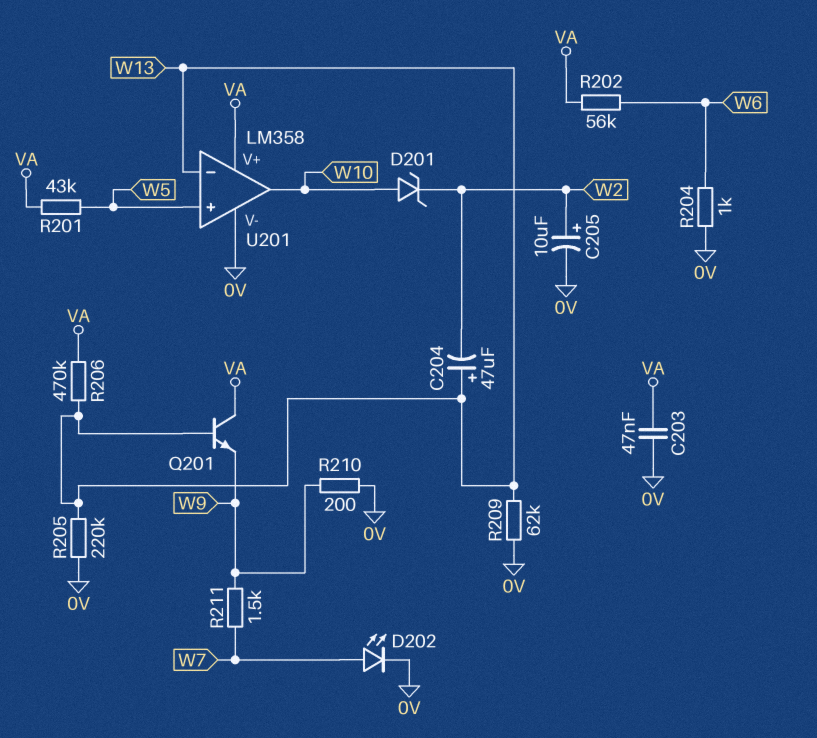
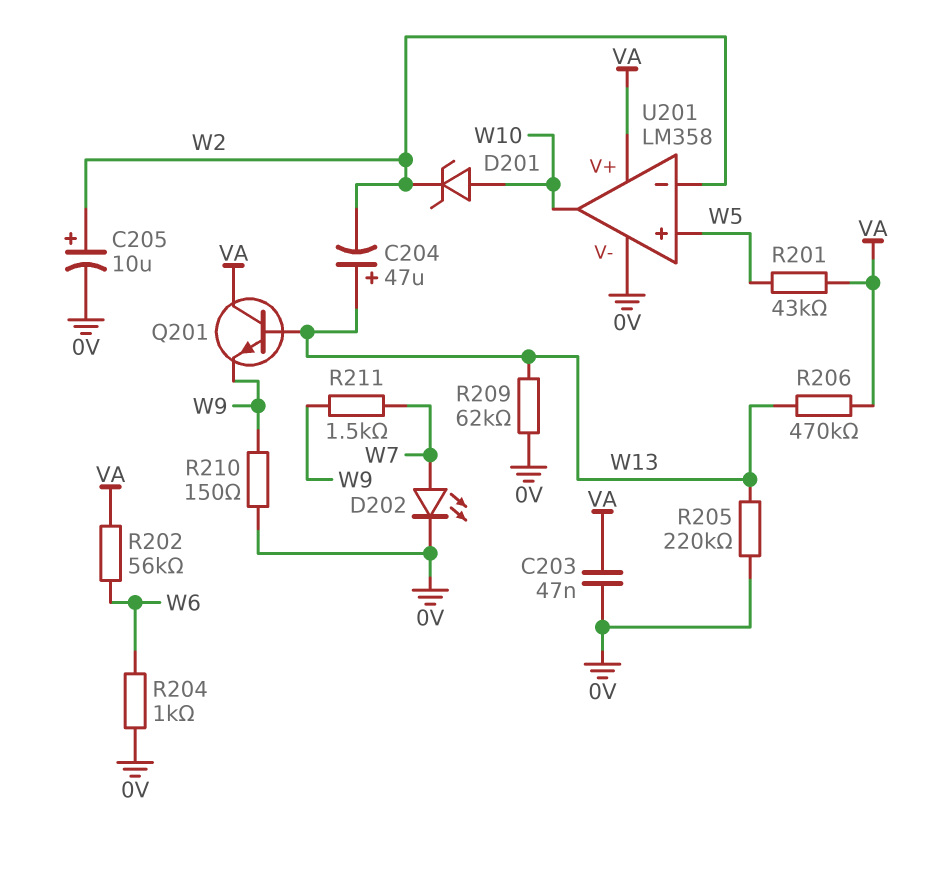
R210: 200 (0V, W9) -> 150 (0V, W9)
U201 pin in-: W13 -> W2

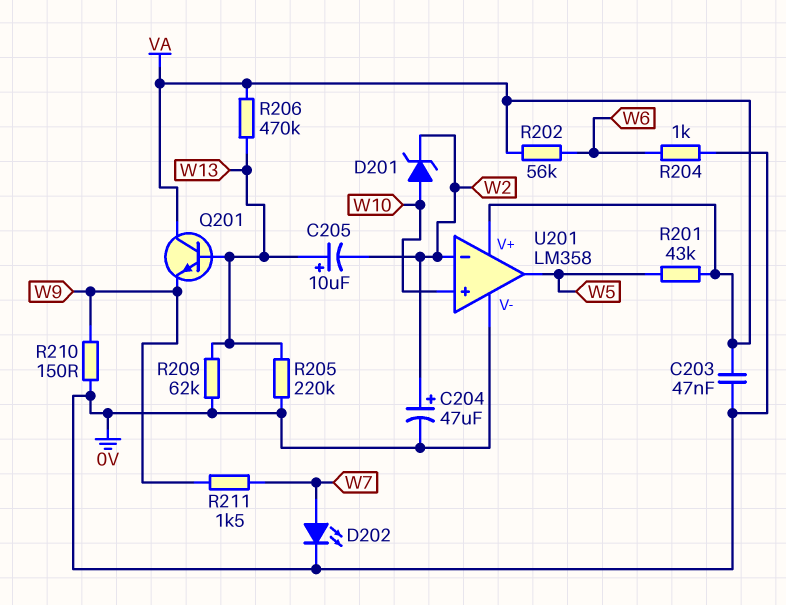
C204: 47uF (plus W13, minus W2) -> 47uF (plus W2, minus 0V)
C205: 10uF (plus W2, minus 0V) -> 10uF (plus W13, minus W2)
U201 pin in+: W5 -> W10
U201 pin out: W10 -> W5

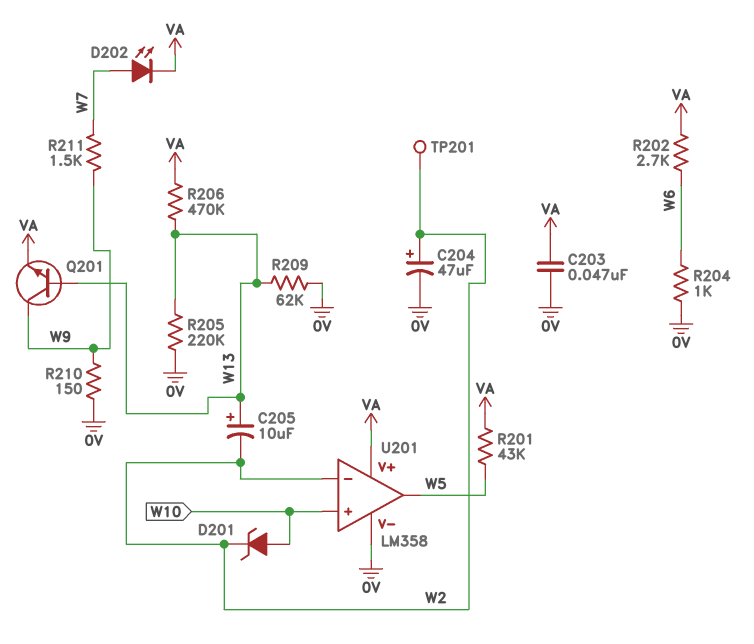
D202: LED (A W7, K 0V) -> LED (A W7, K VA)
Q201: NPN (B W13, C VA, E W9) -> NPN (B W13, C W9, E VA)
R202: 56k (VA, W6) -> 2.7k (VA, W6)
TP201: none -> test point (W2)

